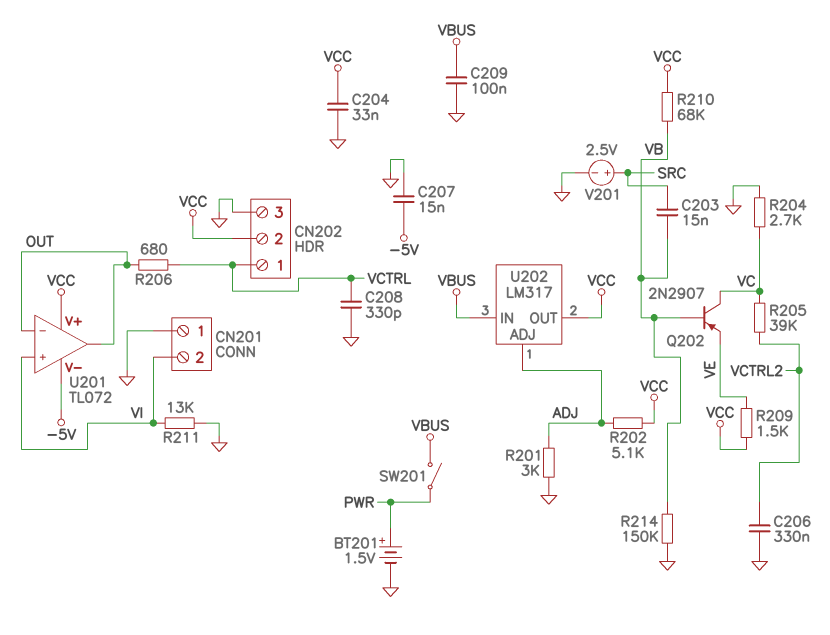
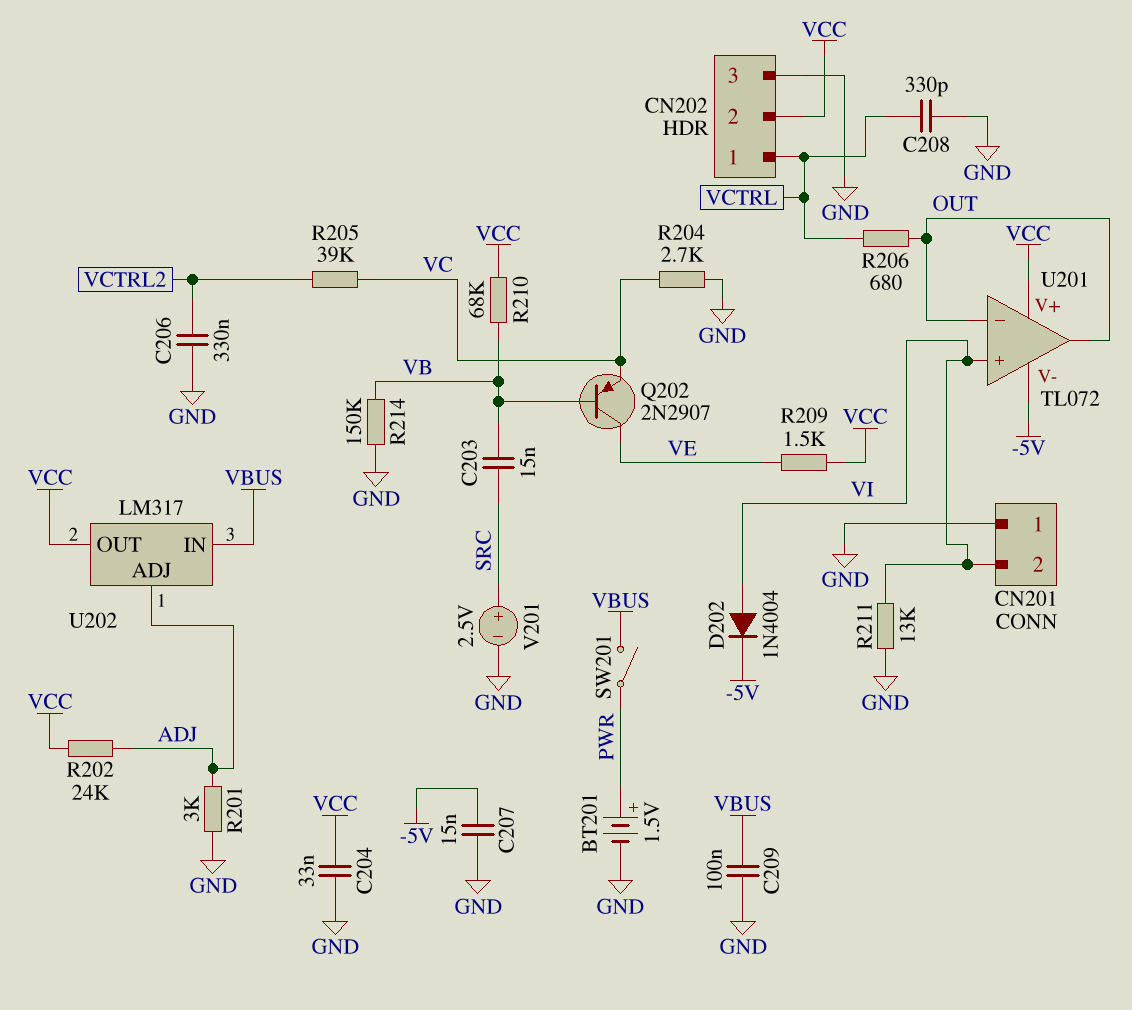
D202: none -> diode 1N4004 (A VI, K -5V)
Q202: PNP 2N2907 (B VB, C VC, E VE) -> PNP 2N2907 (B VB, C VE, E VC)
R202: 5.1k (ADJ, VCC) -> 24k (ADJ, VCC)

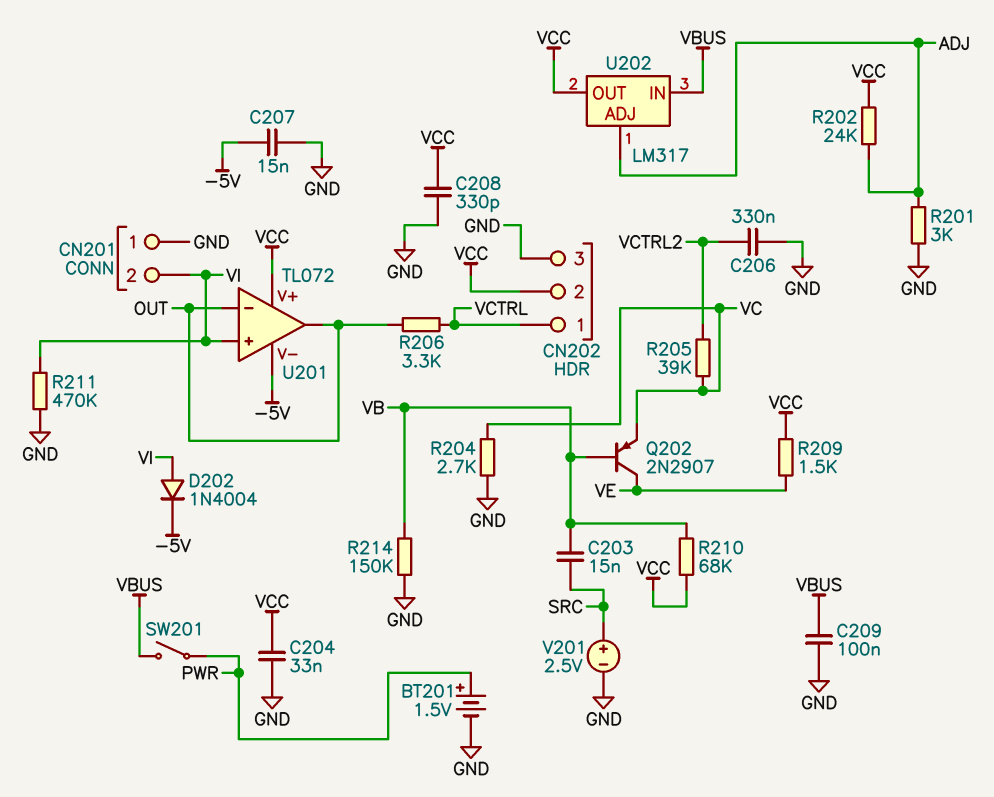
C208: 330pF (GND, VCTRL) -> 330pF (GND, VCC)
R206: 680 (OUT, VCTRL) -> 3.3k (OUT, VCTRL)
R211: 13k (GND, VI) -> 470k (GND, VI)

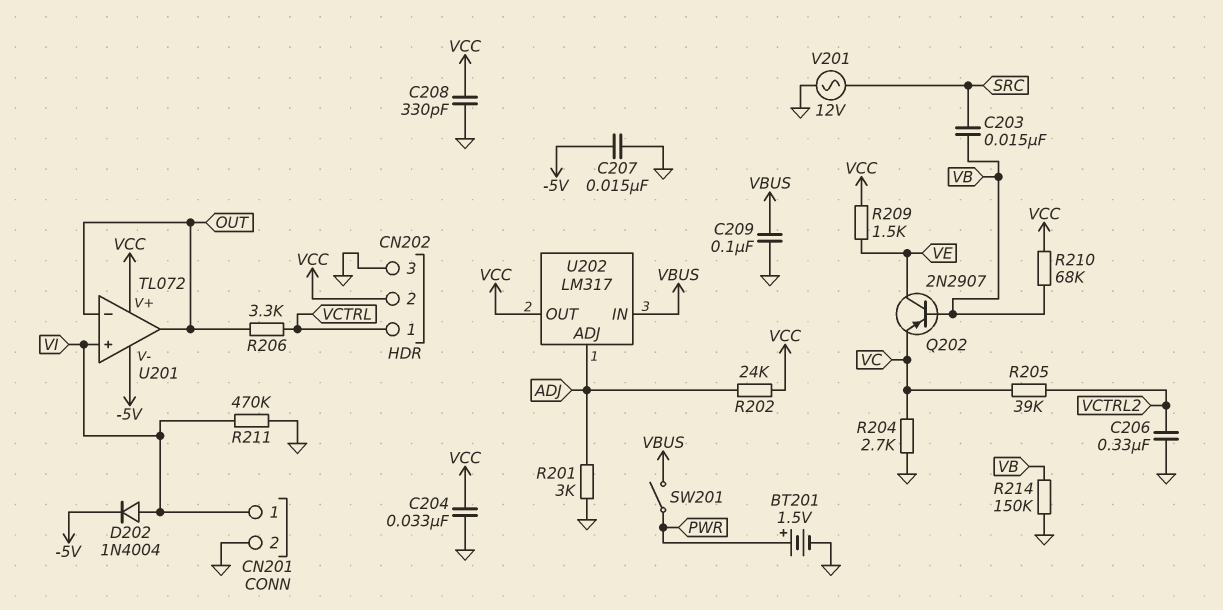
CN201 pin 1: GND -> VI
CN201 pin 2: VI -> GND
V201: 2.5V (plus SRC, minus GND) -> AC 12V (GND, SRC)

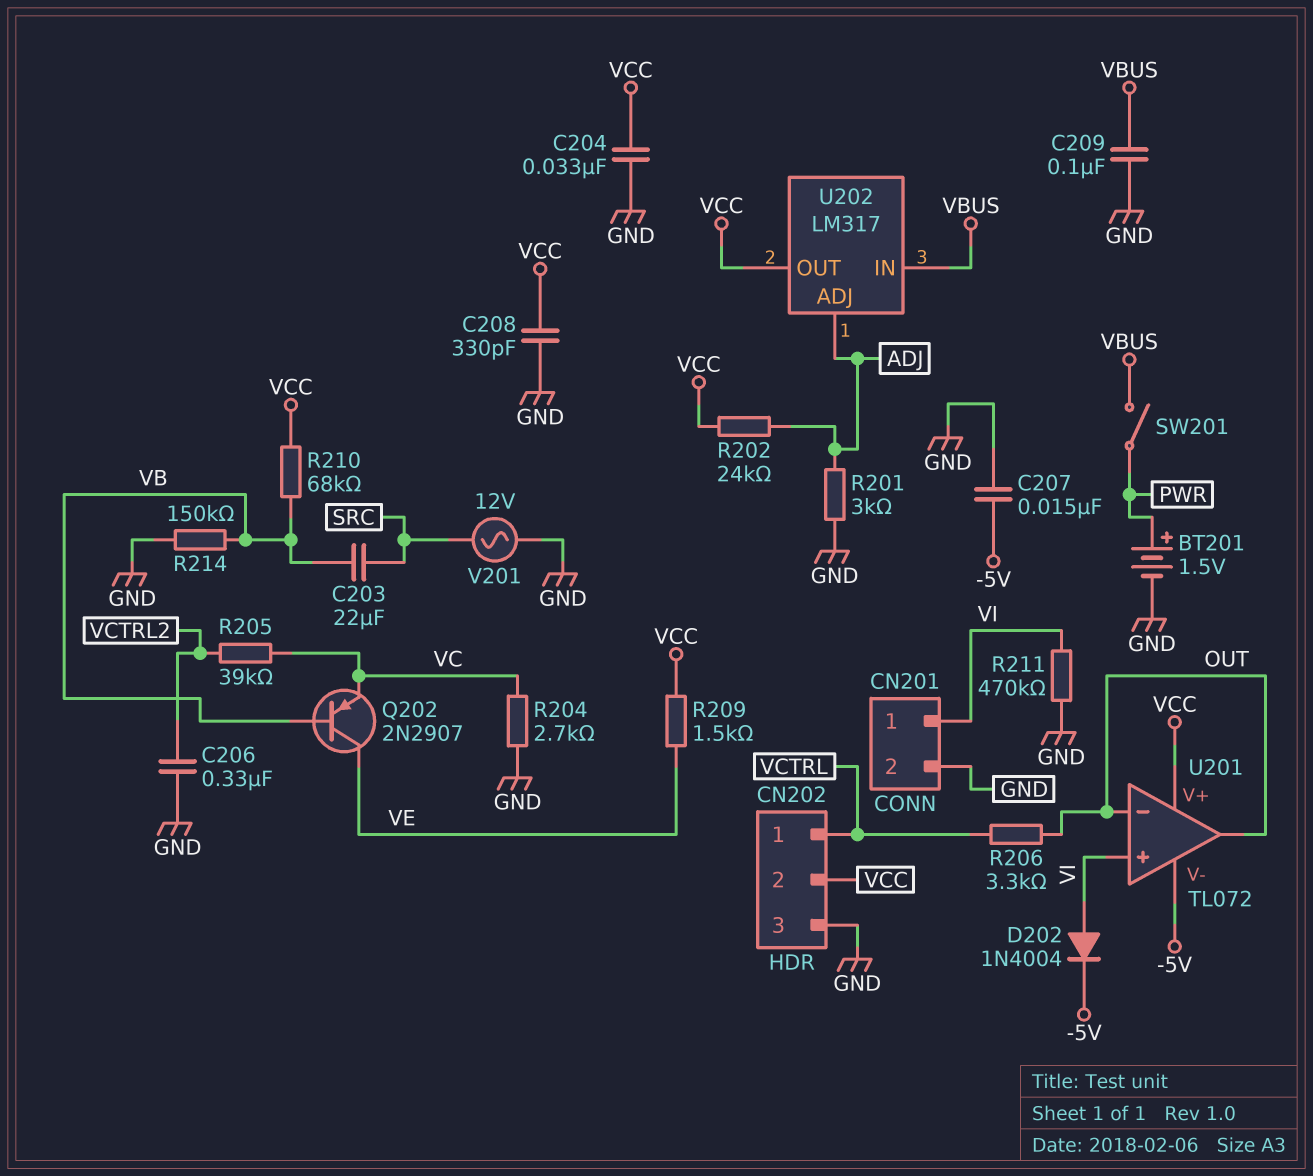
C203: 15nF (SRC, VB) -> 22uF (SRC, VB)

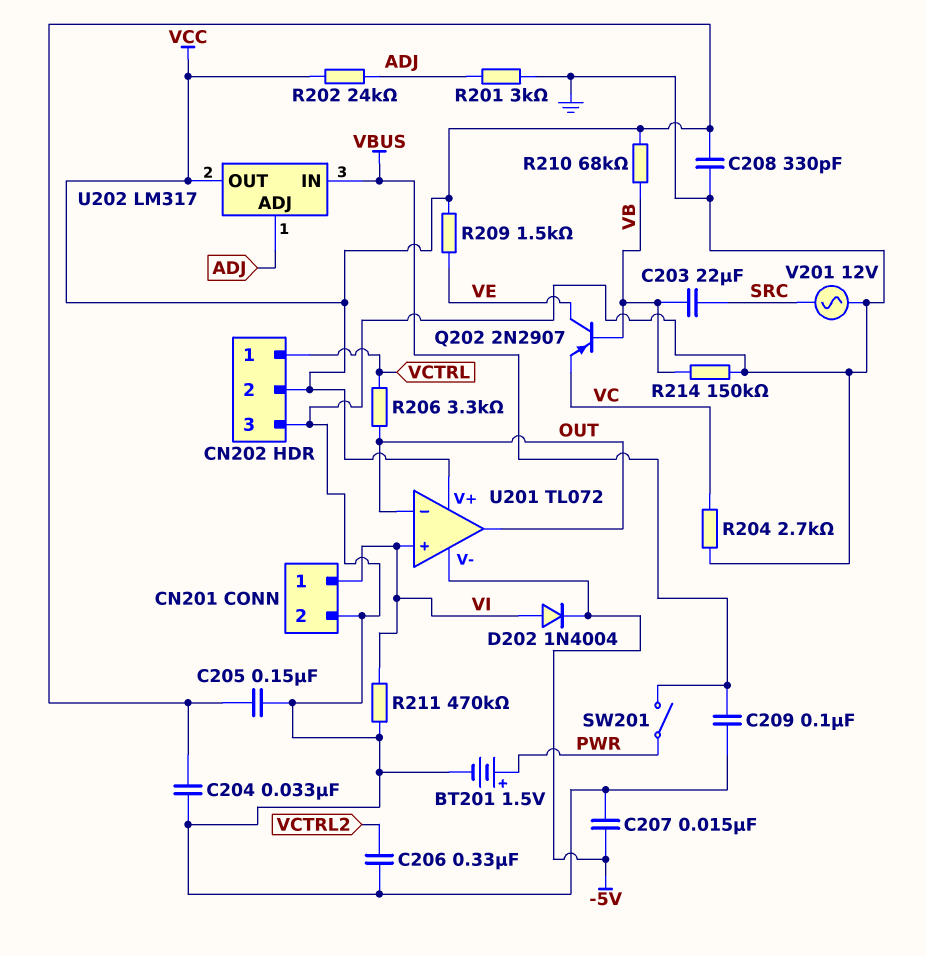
C205: none -> 150nF (GND, VCC)
R205: 39k (VC, VCTRL2) -> none

